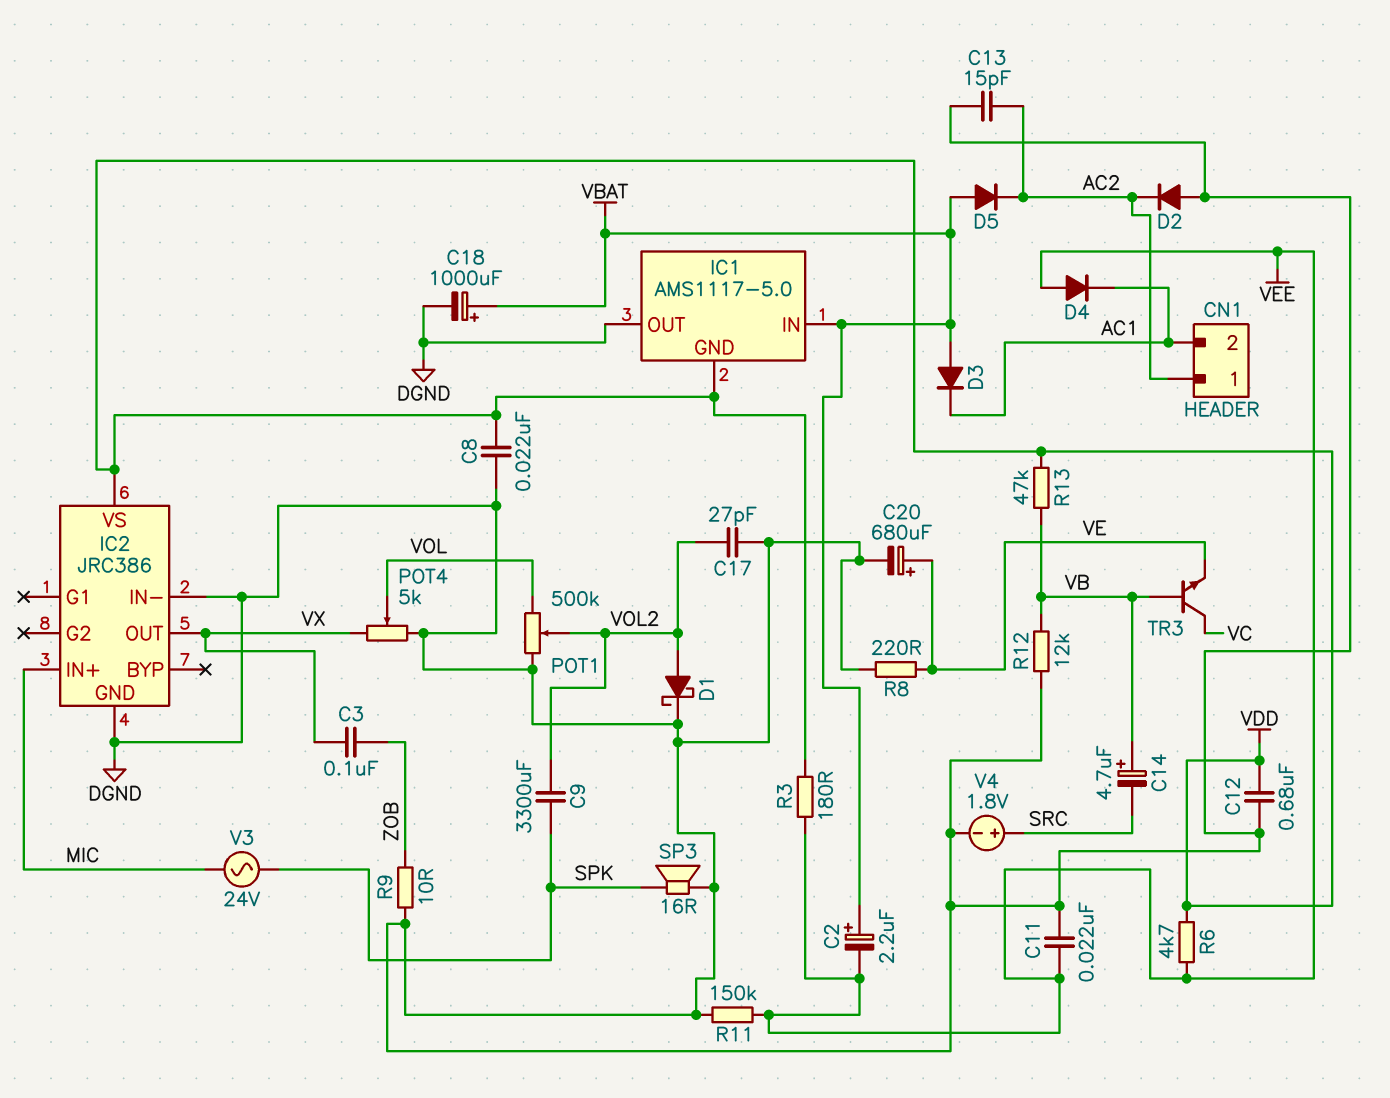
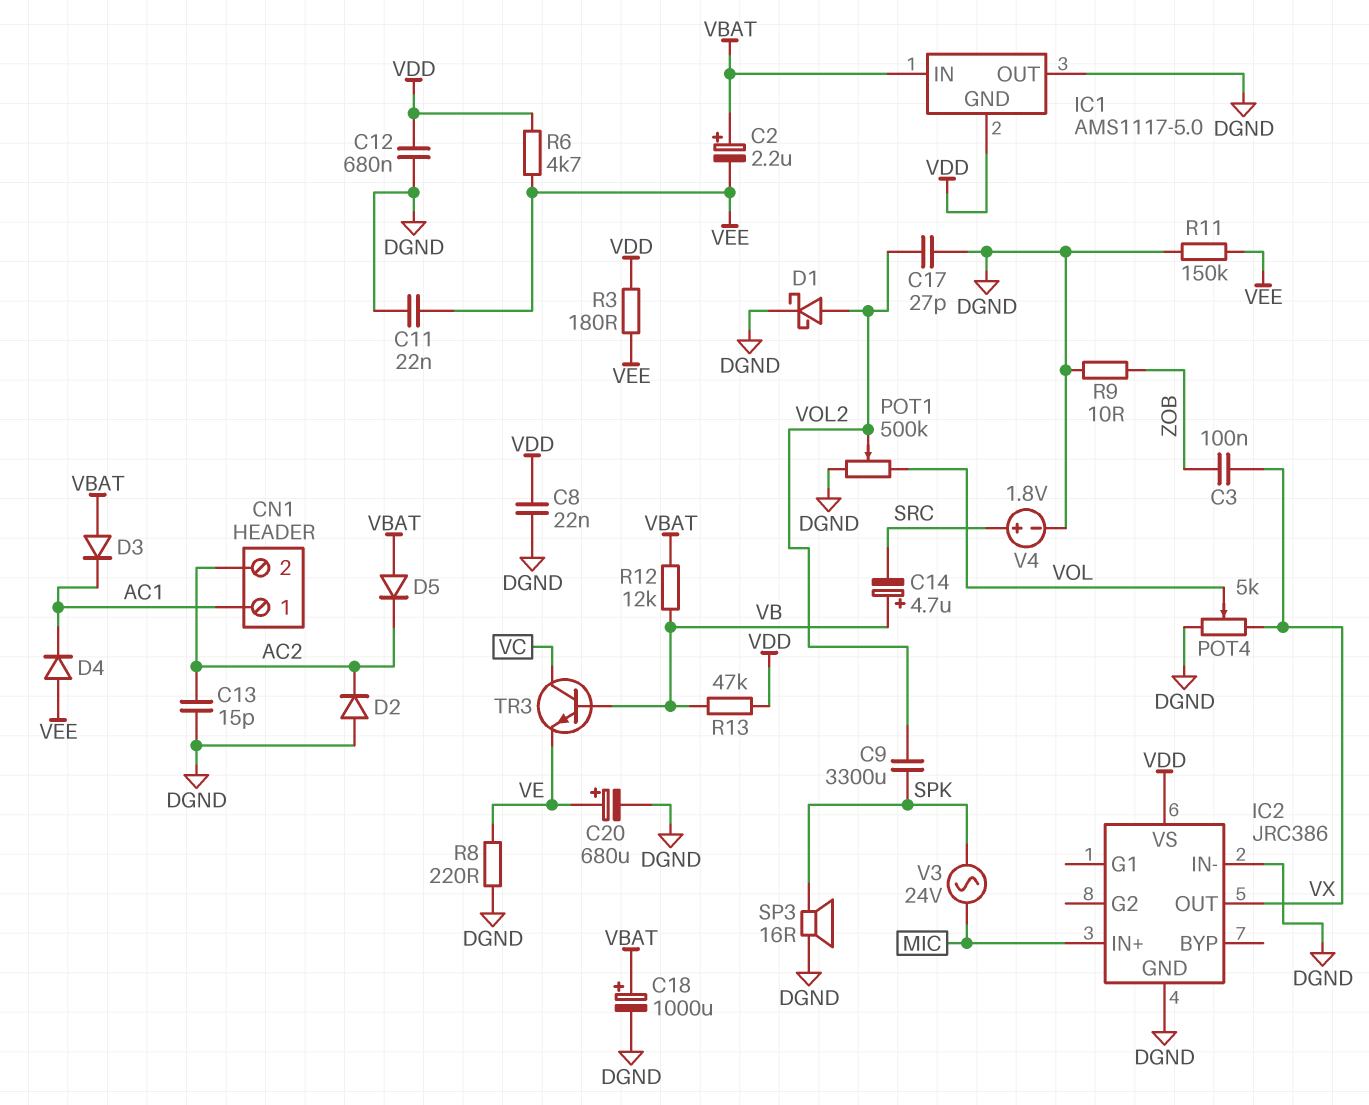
CN1 pin 1: AC2 -> AC1
CN1 pin 2: AC1 -> AC2
R12: 12k (DGND, VB) -> 12k (VB, VBAT)

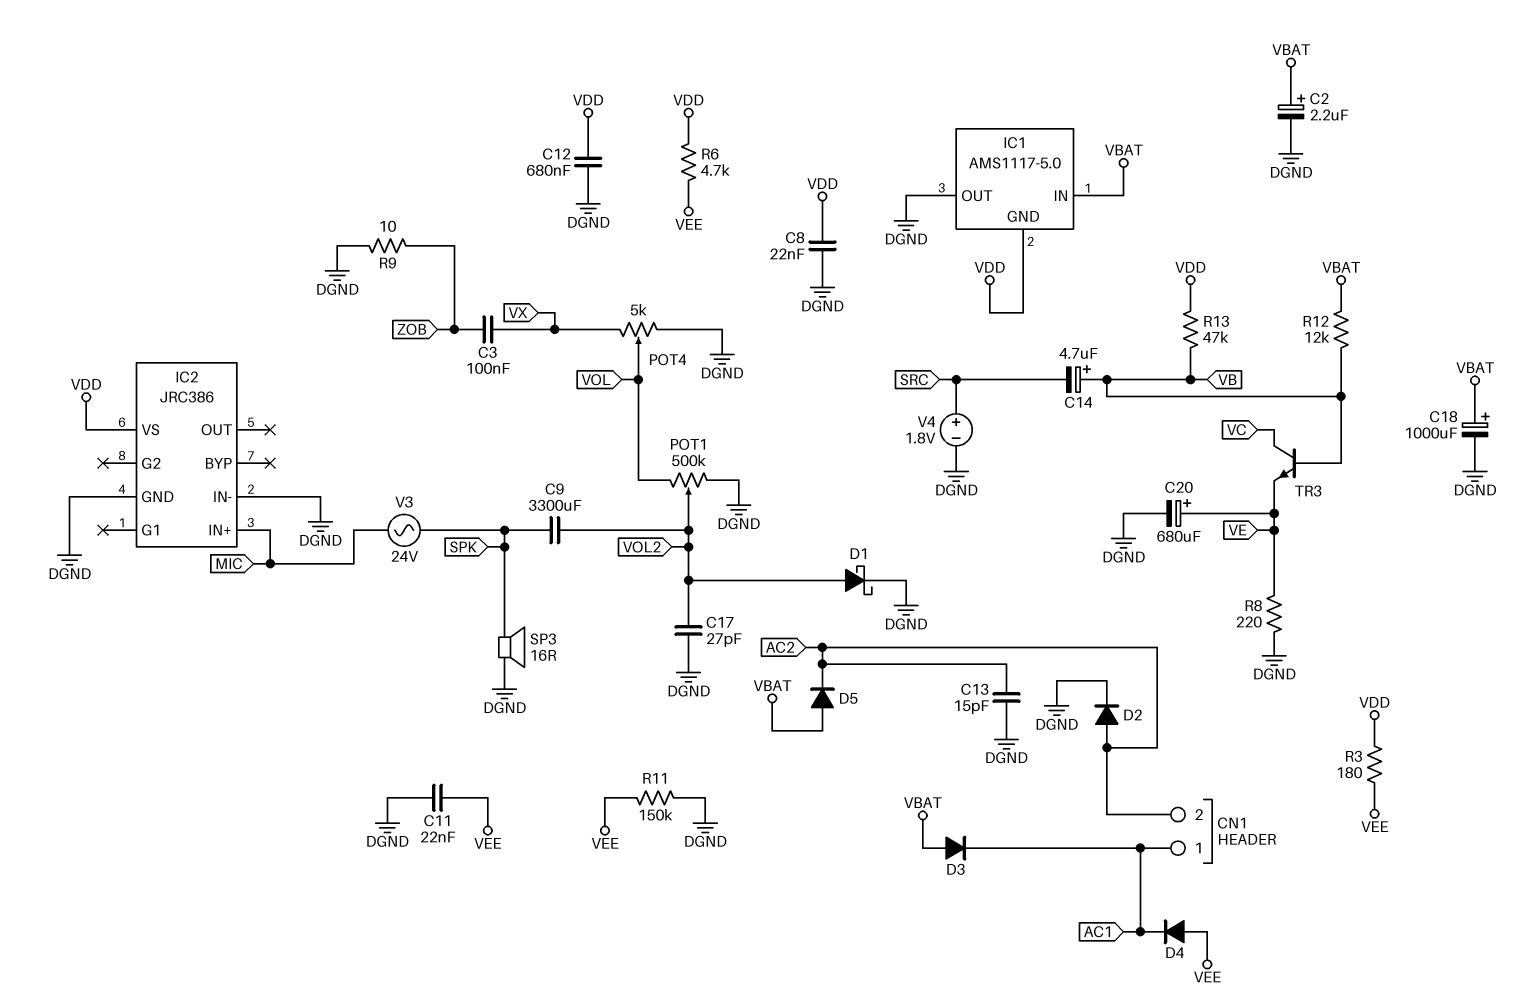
C2: 2.2uF (plus VBAT, minus VEE) -> 2.2uF (plus VBAT, minus DGND)
D2: diode (A DGND, K AC2) -> diode (A AC2, K DGND)
IC2 pin OUT: VX -> none

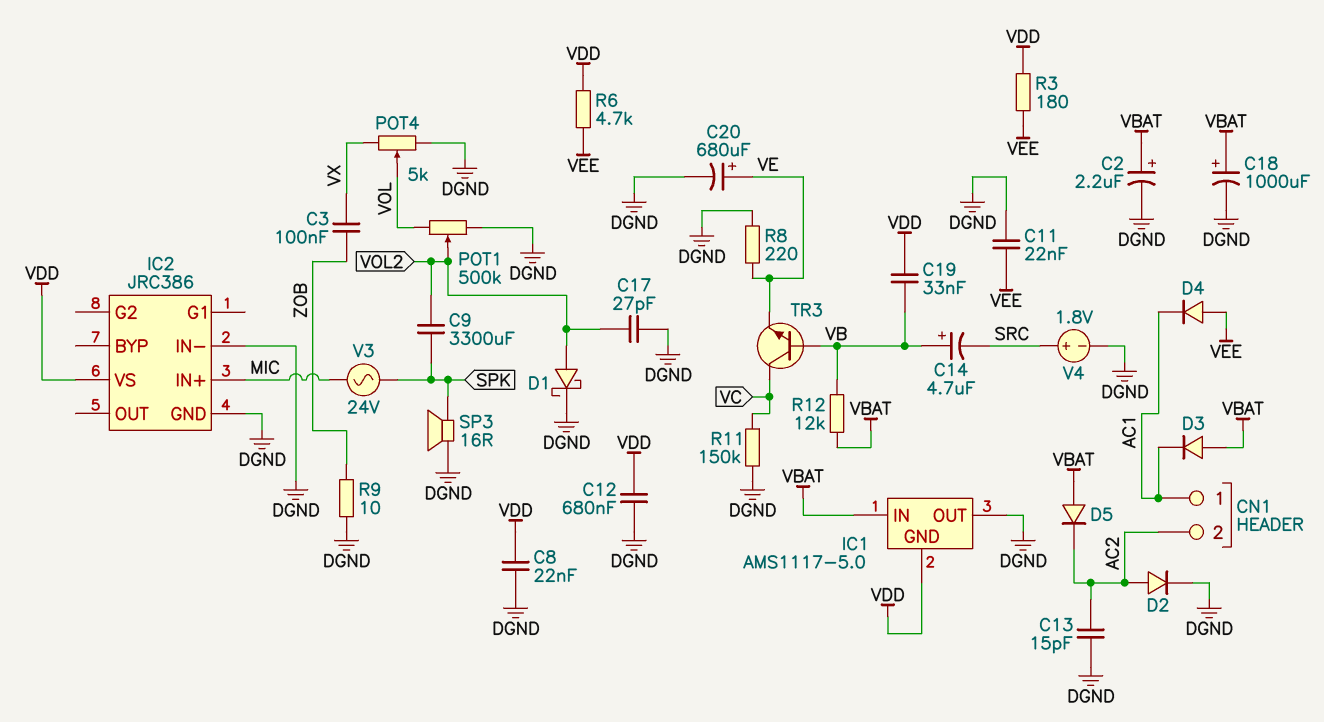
C19: none -> 33nF (VB, VDD)
R11: 150k (DGND, VEE) -> 150k (DGND, VC)
R13: 47k (VB, VDD) -> none

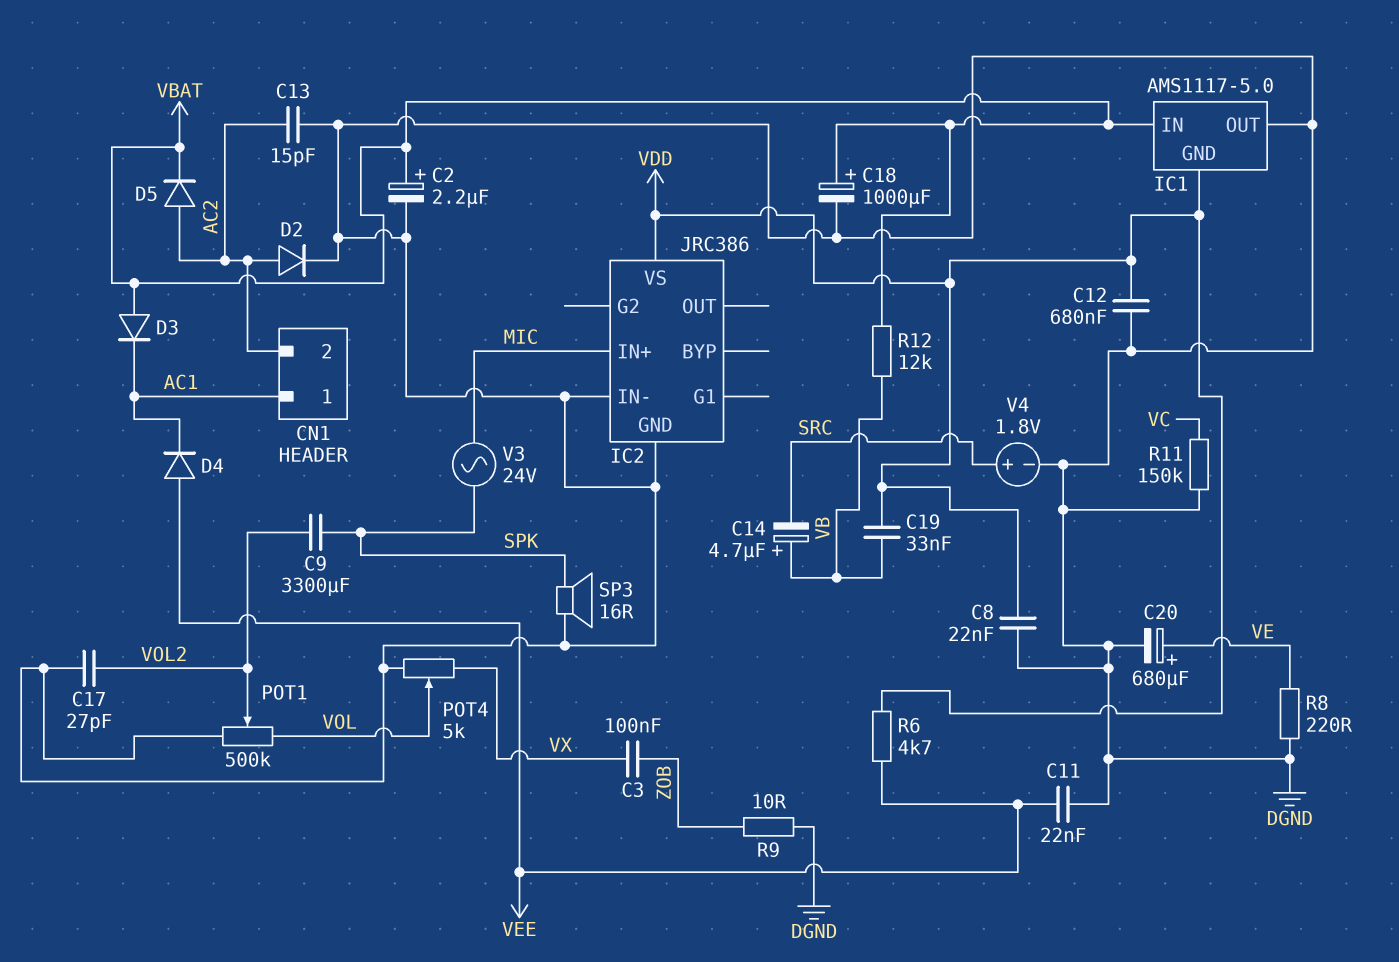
D1: schottky (A VOL2, K DGND) -> none
D5: diode (A VBAT, K AC2) -> diode (A AC2, K VBAT)
R3: 180 (VDD, VEE) -> none
TR3: NPN (B VB, C VC, E VE) -> none

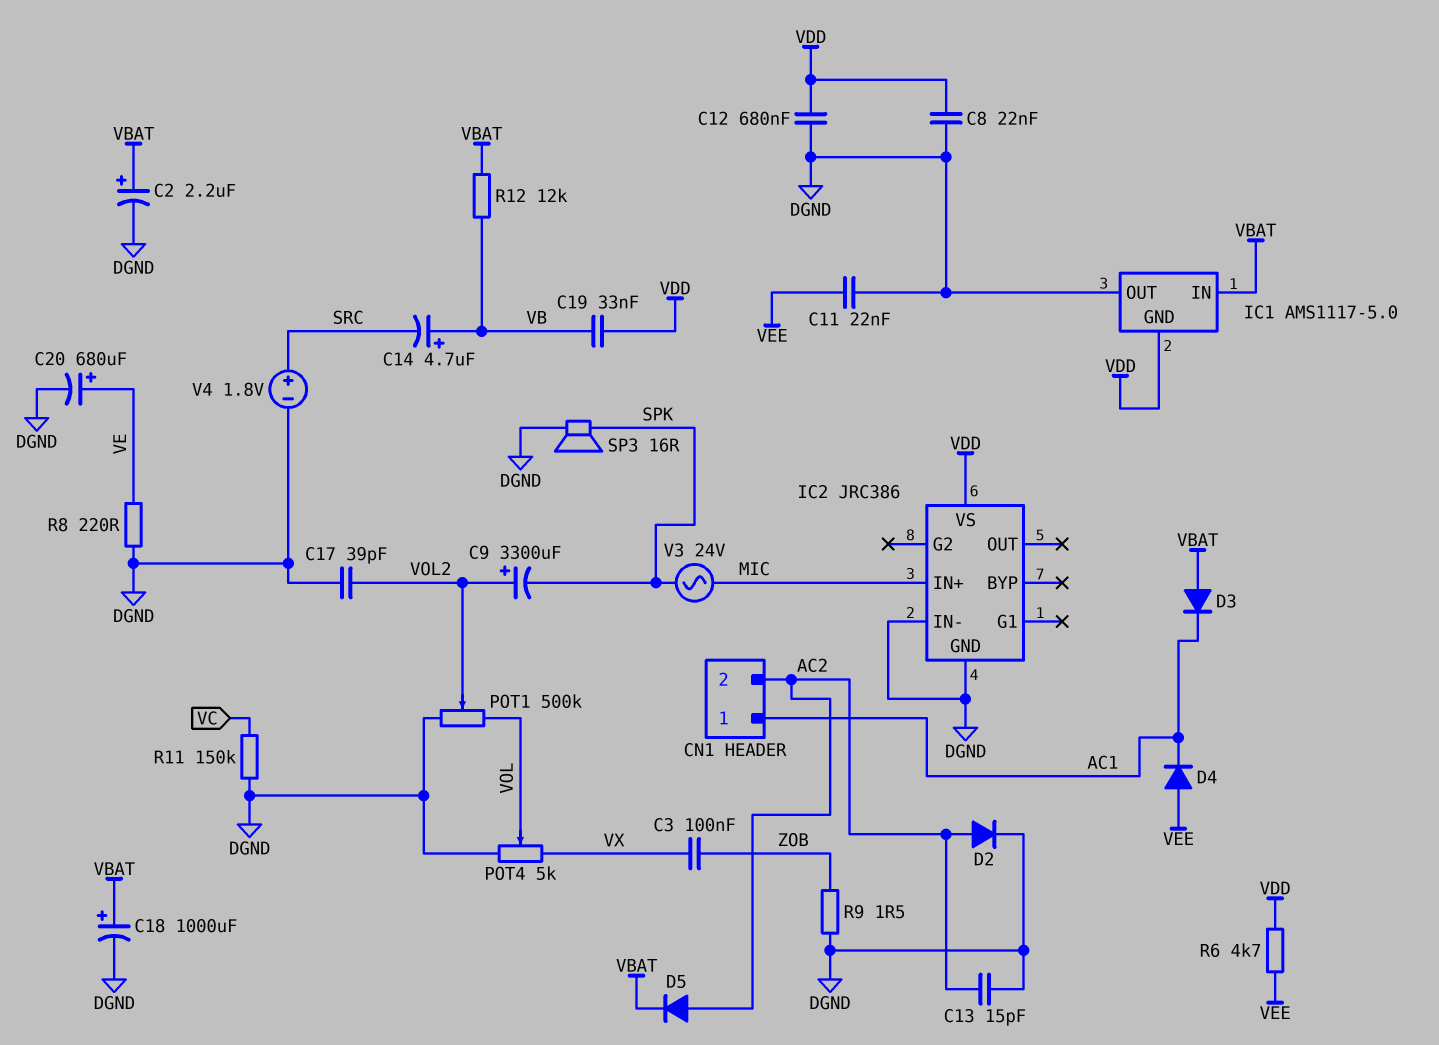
C9: 3300uF (SPK, VOL2) -> 3300uF (plus VOL2, minus SPK)
C17: 27pF (DGND, VOL2) -> 39pF (DGND, VOL2)
R9: 10 (DGND, ZOB) -> 1.5 (DGND, ZOB)

